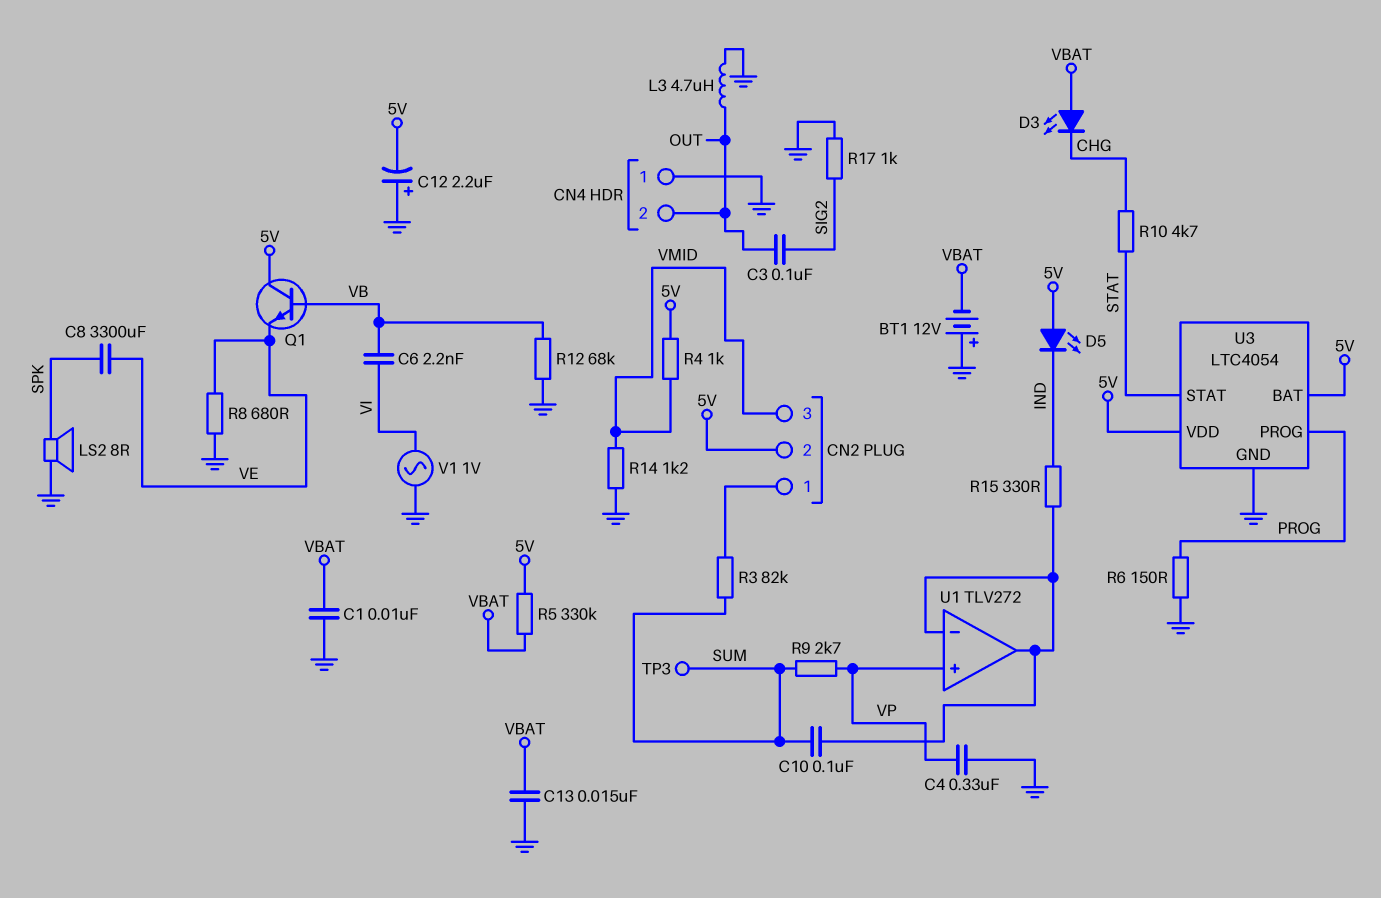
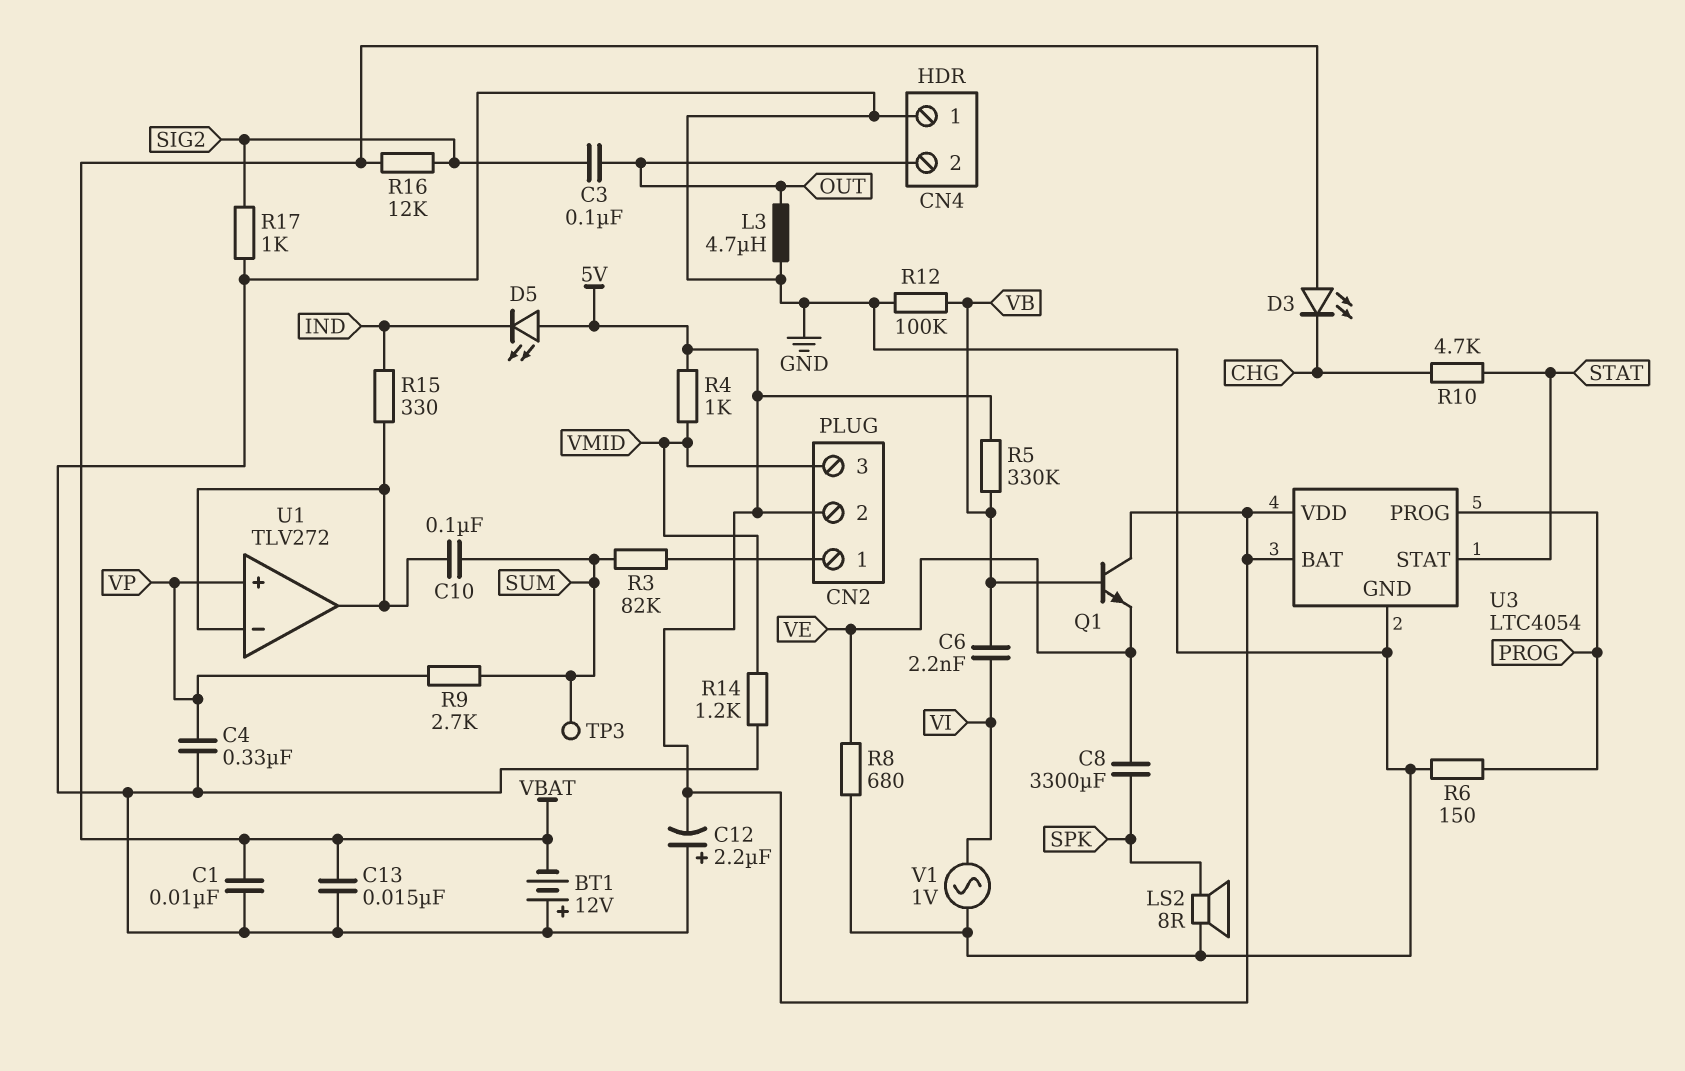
R5: 330k (5V, VBAT) -> 330k (5V, VB)
R12: 68k (GND, VB) -> 100k (GND, VB)
R16: none -> 12k (SIG2, VBAT)

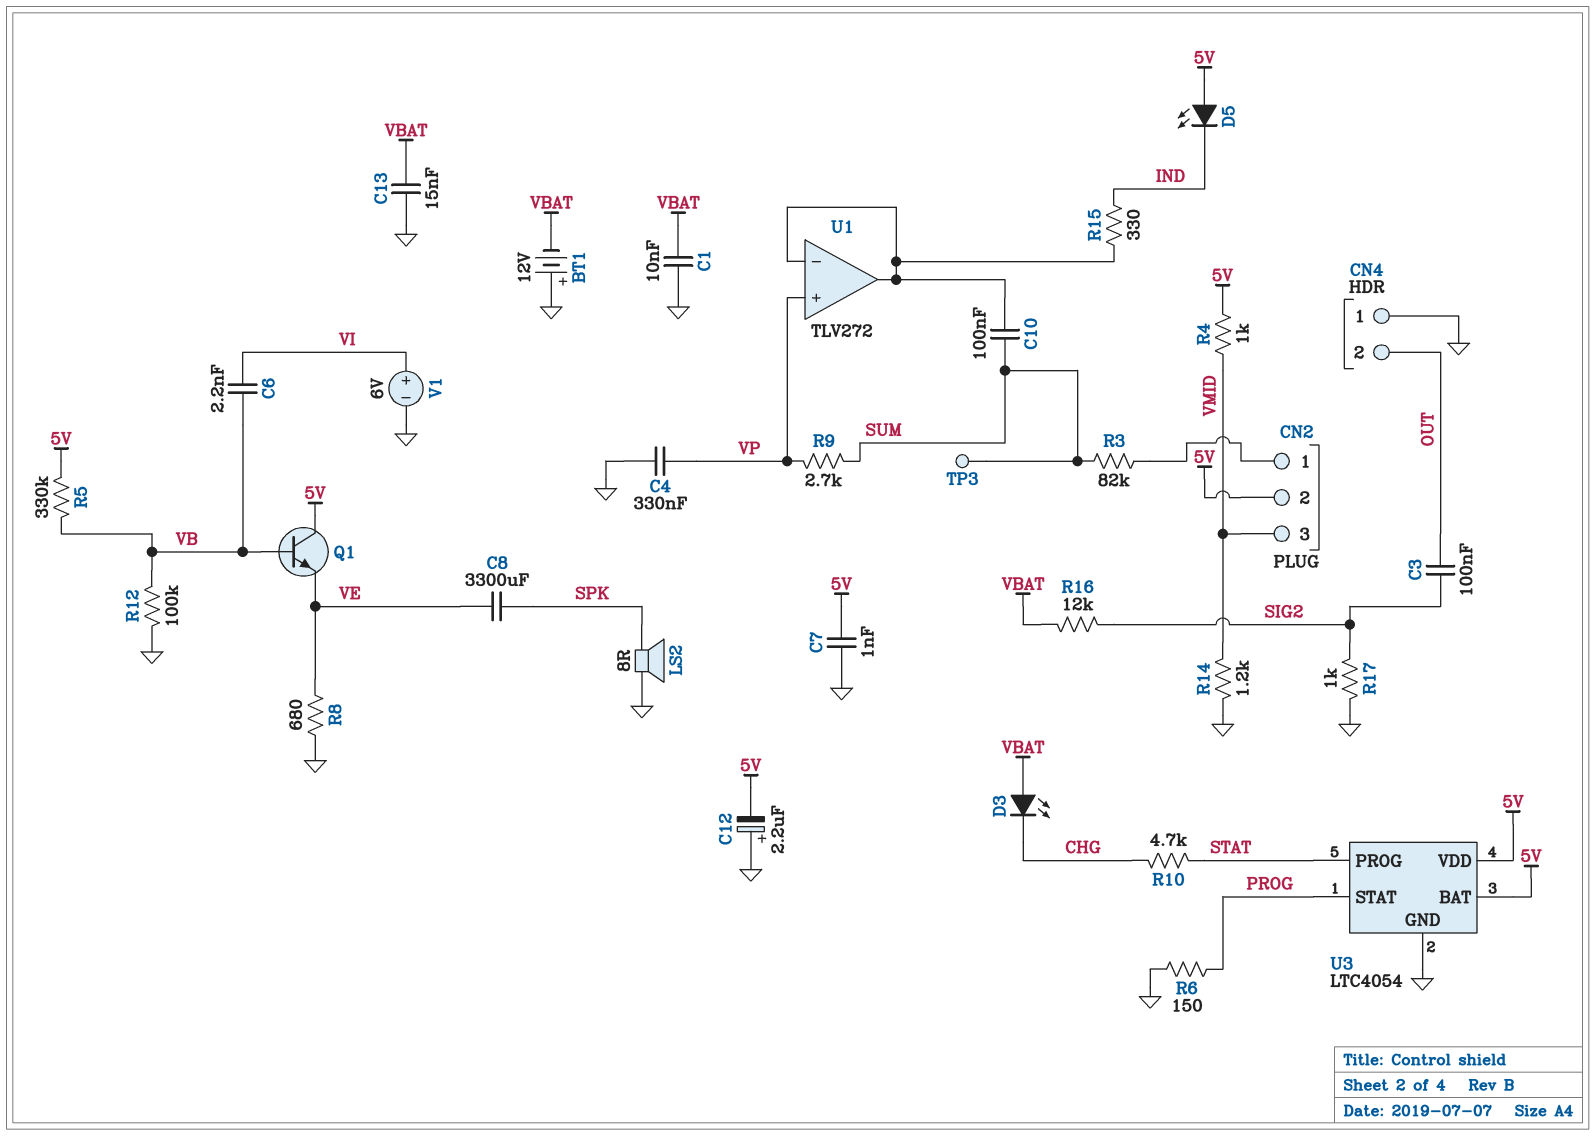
C7: none -> 1nF (5V, GND)
L3: 4.7uH (GND, OUT) -> none
U3 pin PROG: PROG -> STAT
U3 pin STAT: STAT -> PROG
V1: AC 1V (GND, VI) -> 6V (plus VI, minus GND)

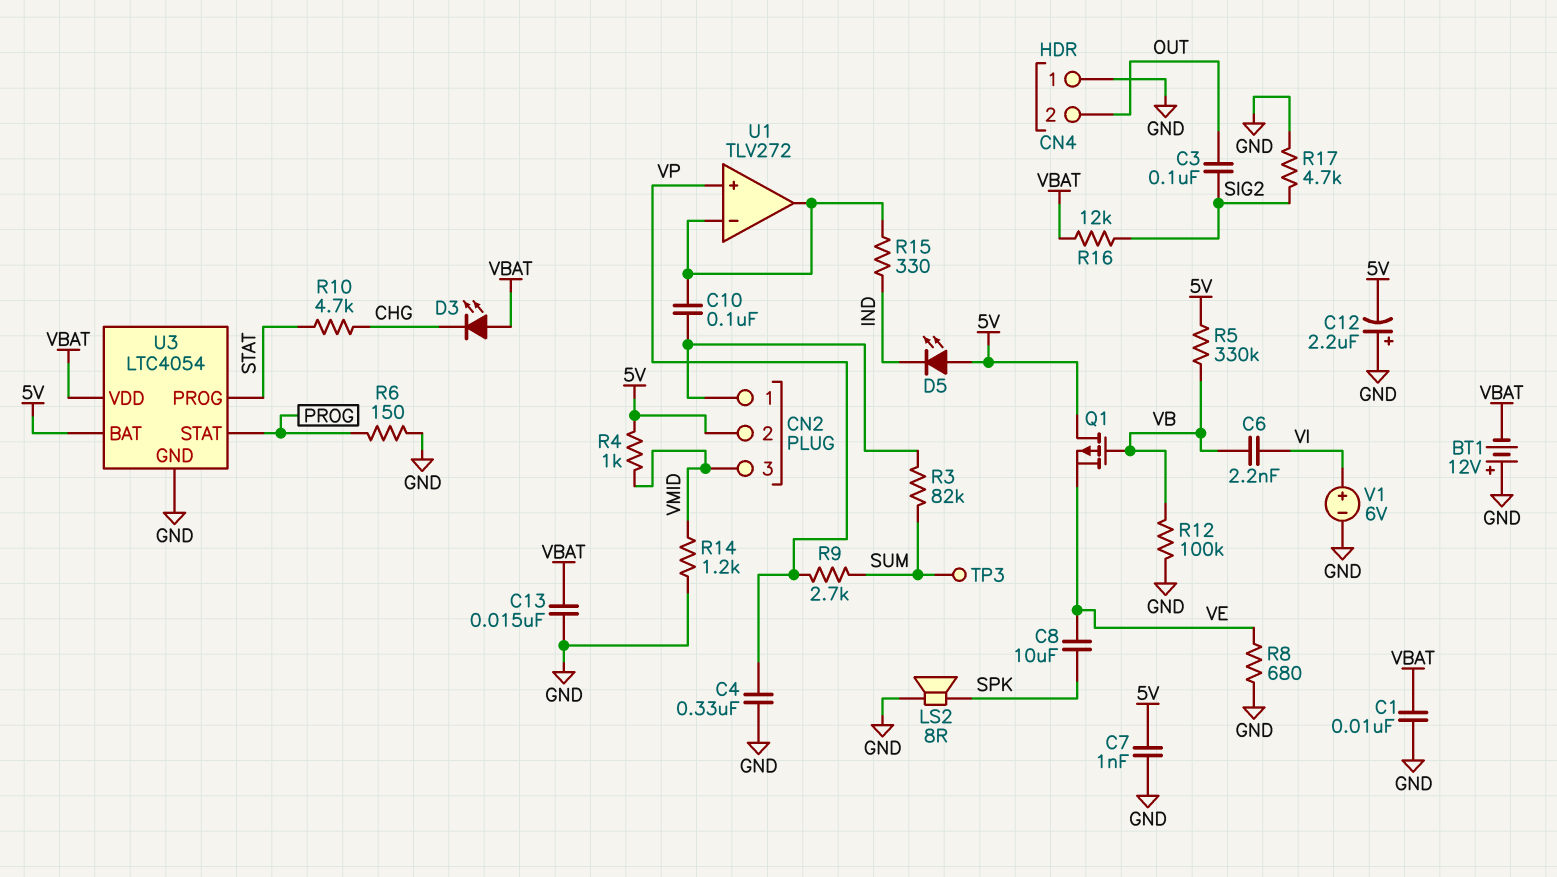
C8: 3300uF (SPK, VE) -> 10uF (SPK, VE)
C10: 100nF (SUM, U1/in-) -> 100nF (CN2/1, U1/in-)
Q1: NPN (B VB, C 5V, E VE) -> PMOS (G VB, D 5V, S VE)
R17: 1k (GND, SIG2) -> 4.7k (GND, SIG2)
U3 pin VDD: 5V -> VBAT

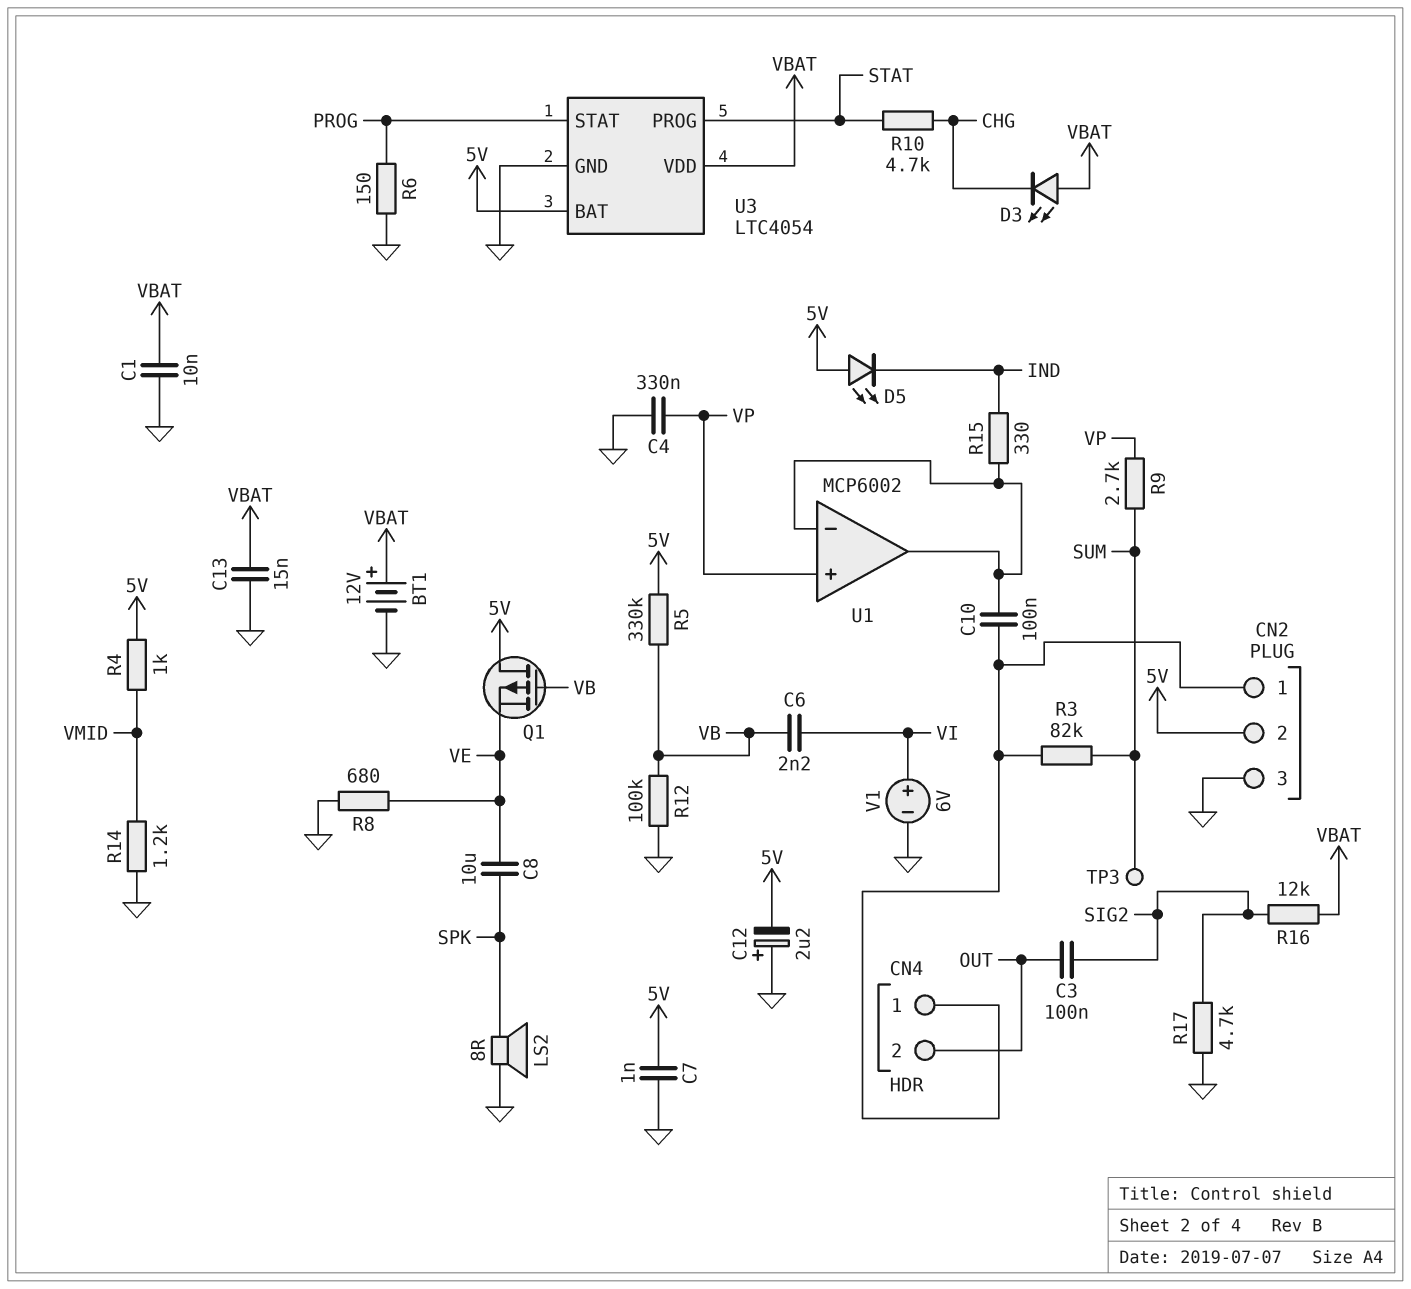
BT1: 12V (plus GND, minus VBAT) -> 12V (plus VBAT, minus GND)
CN2 pin 3: VMID -> GND
CN4 pin 1: GND -> CN2/1
U1: TLV272 -> MCP6002

